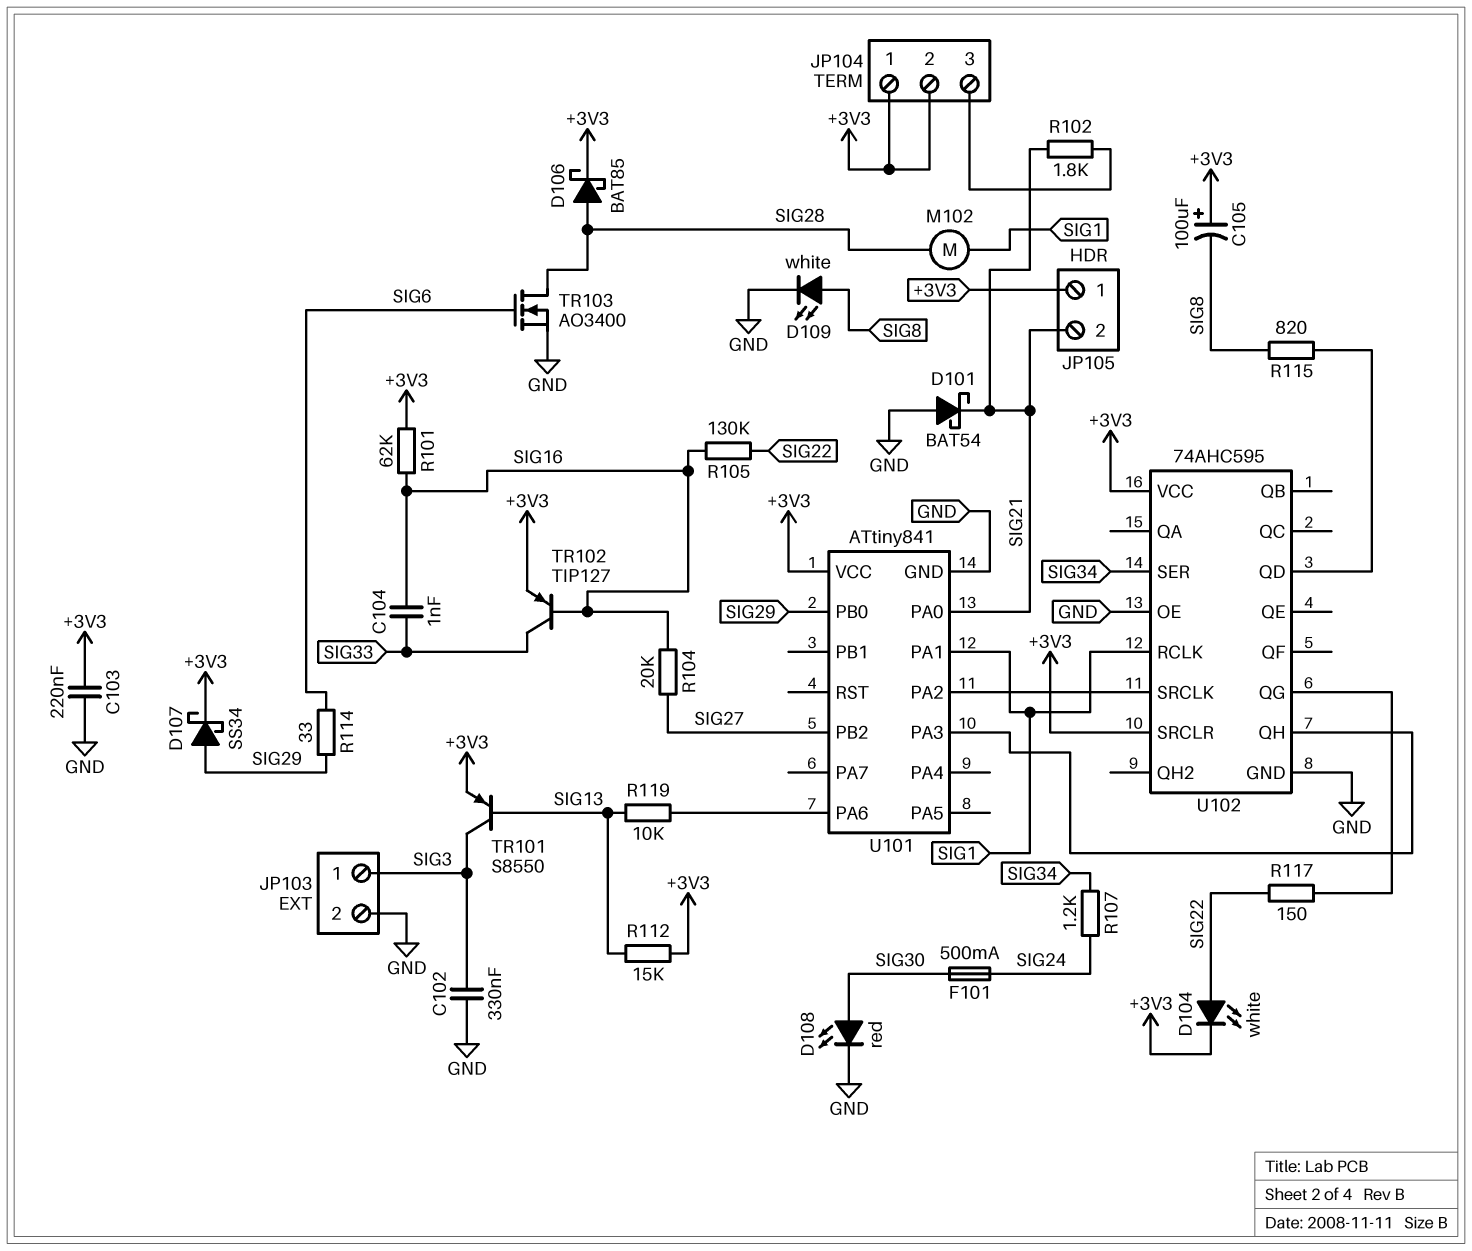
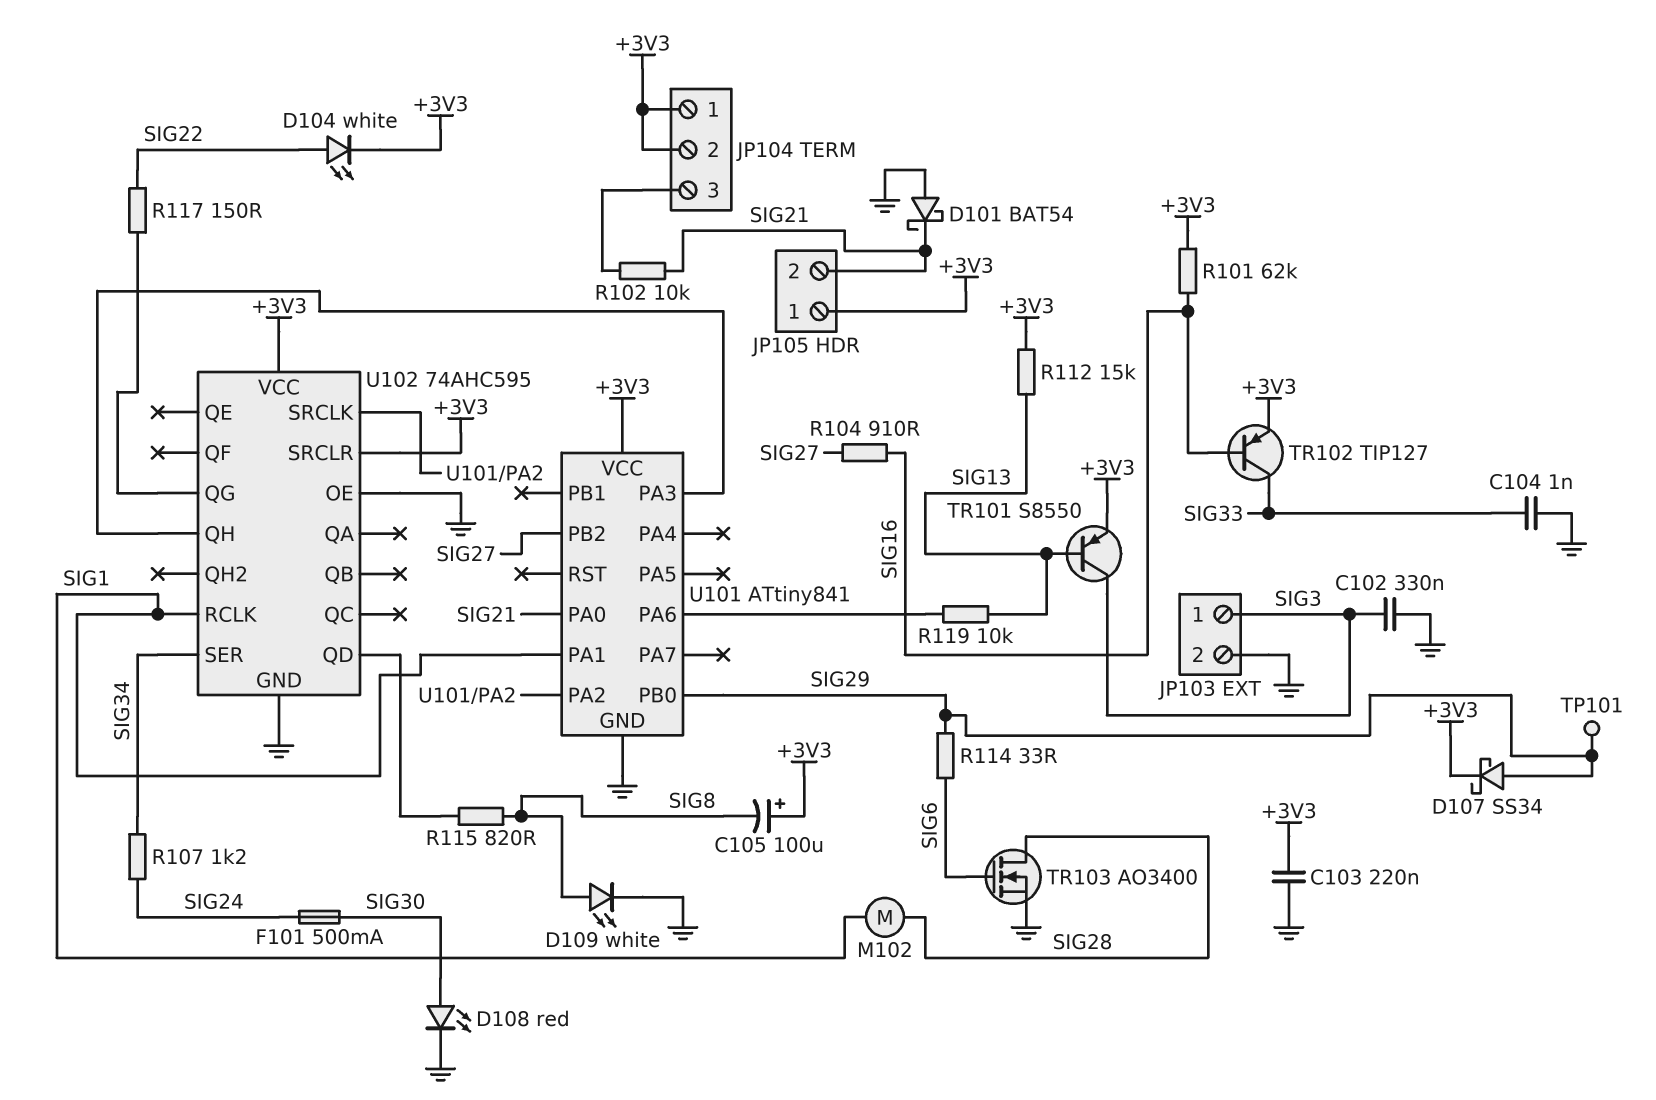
C104: 1nF (SIG16, SIG33) -> 1nF (GND, SIG33)
D106: schottky BAT85 (A SIG28, K +3V3) -> none
R102: 1.8k (JP104/3, SIG21) -> 10k (JP104/3, SIG21)
R104: 20k (SIG16, SIG27) -> 910 (SIG16, SIG27)
R105: 130k (SIG16, SIG22) -> none
TP101: none -> test point (SIG29)

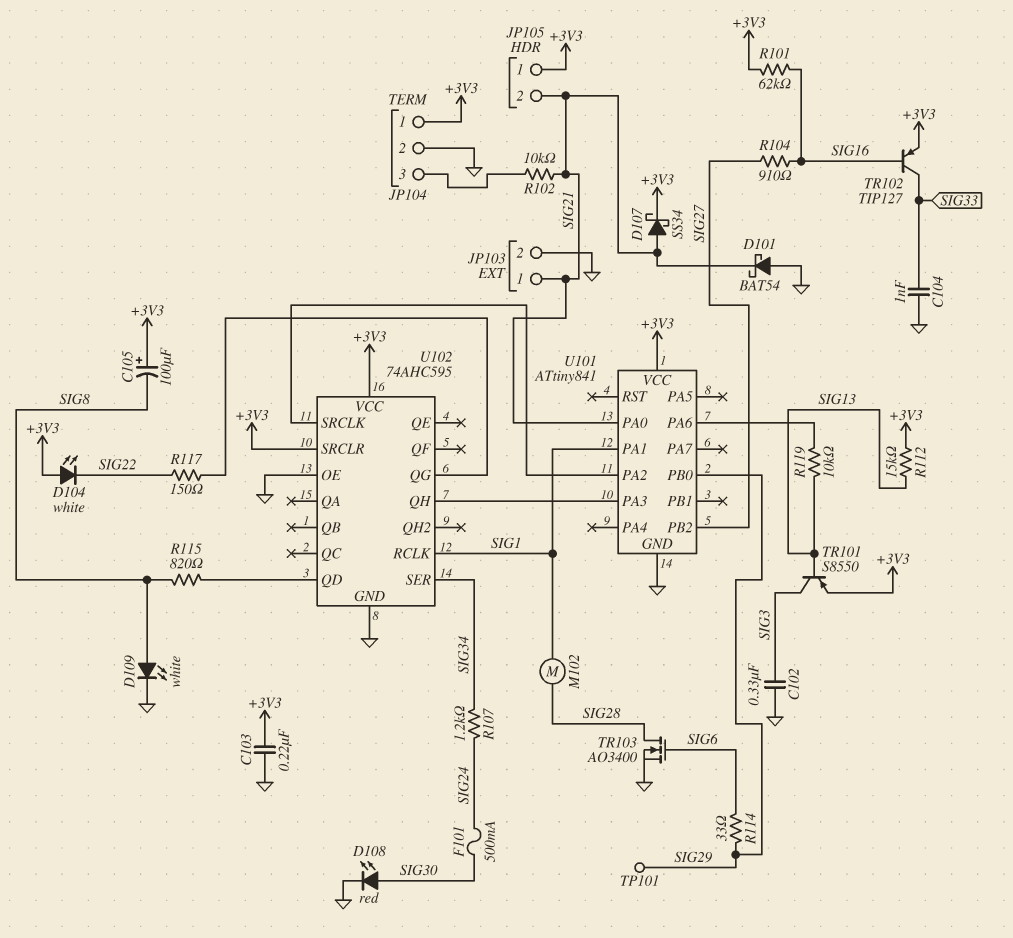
D104: LED white (A SIG22, K +3V3) -> LED white (A +3V3, K SIG22)
D107: schottky SS34 (A SIG29, K +3V3) -> schottky SS34 (A SIG21, K +3V3)
JP103 pin 1: SIG3 -> SIG21
JP104 pin 2: +3V3 -> GND

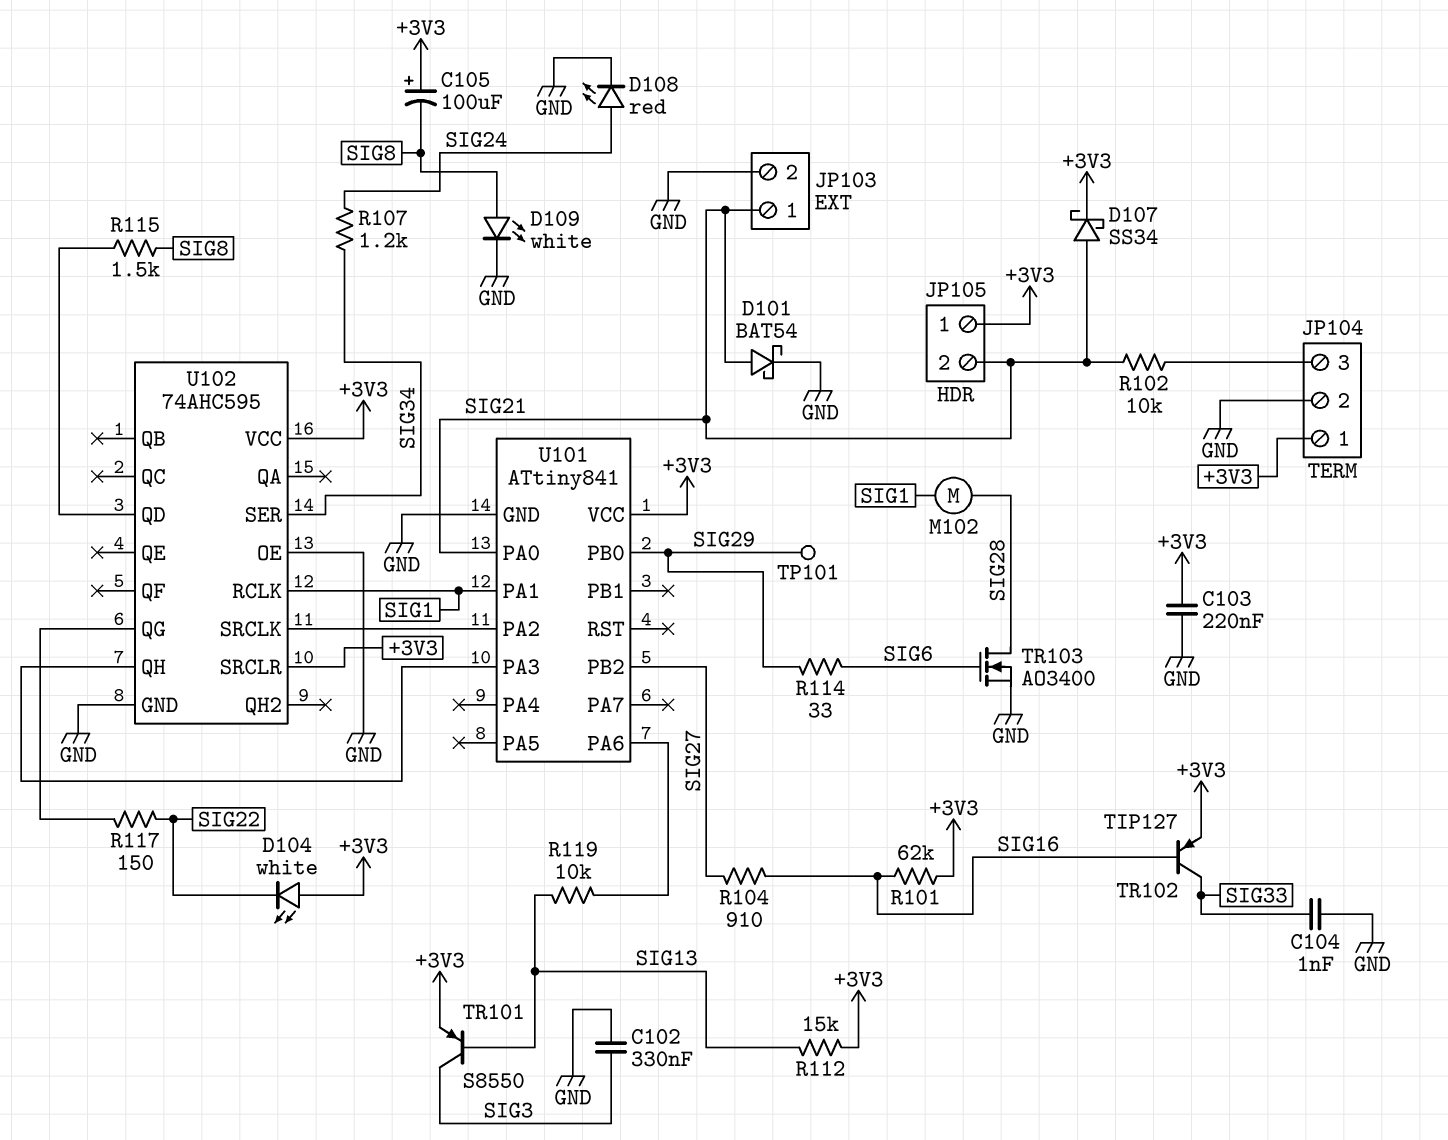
D101: schottky BAT54 (A GND, K SIG21) -> schottky BAT54 (A SIG21, K GND)
D108: LED red (A SIG30, K GND) -> LED red (A SIG24, K GND)
F101: 500mA (SIG24, SIG30) -> none
R115: 820 (SIG8, U102/QD) -> 1.5k (SIG8, U102/QD)

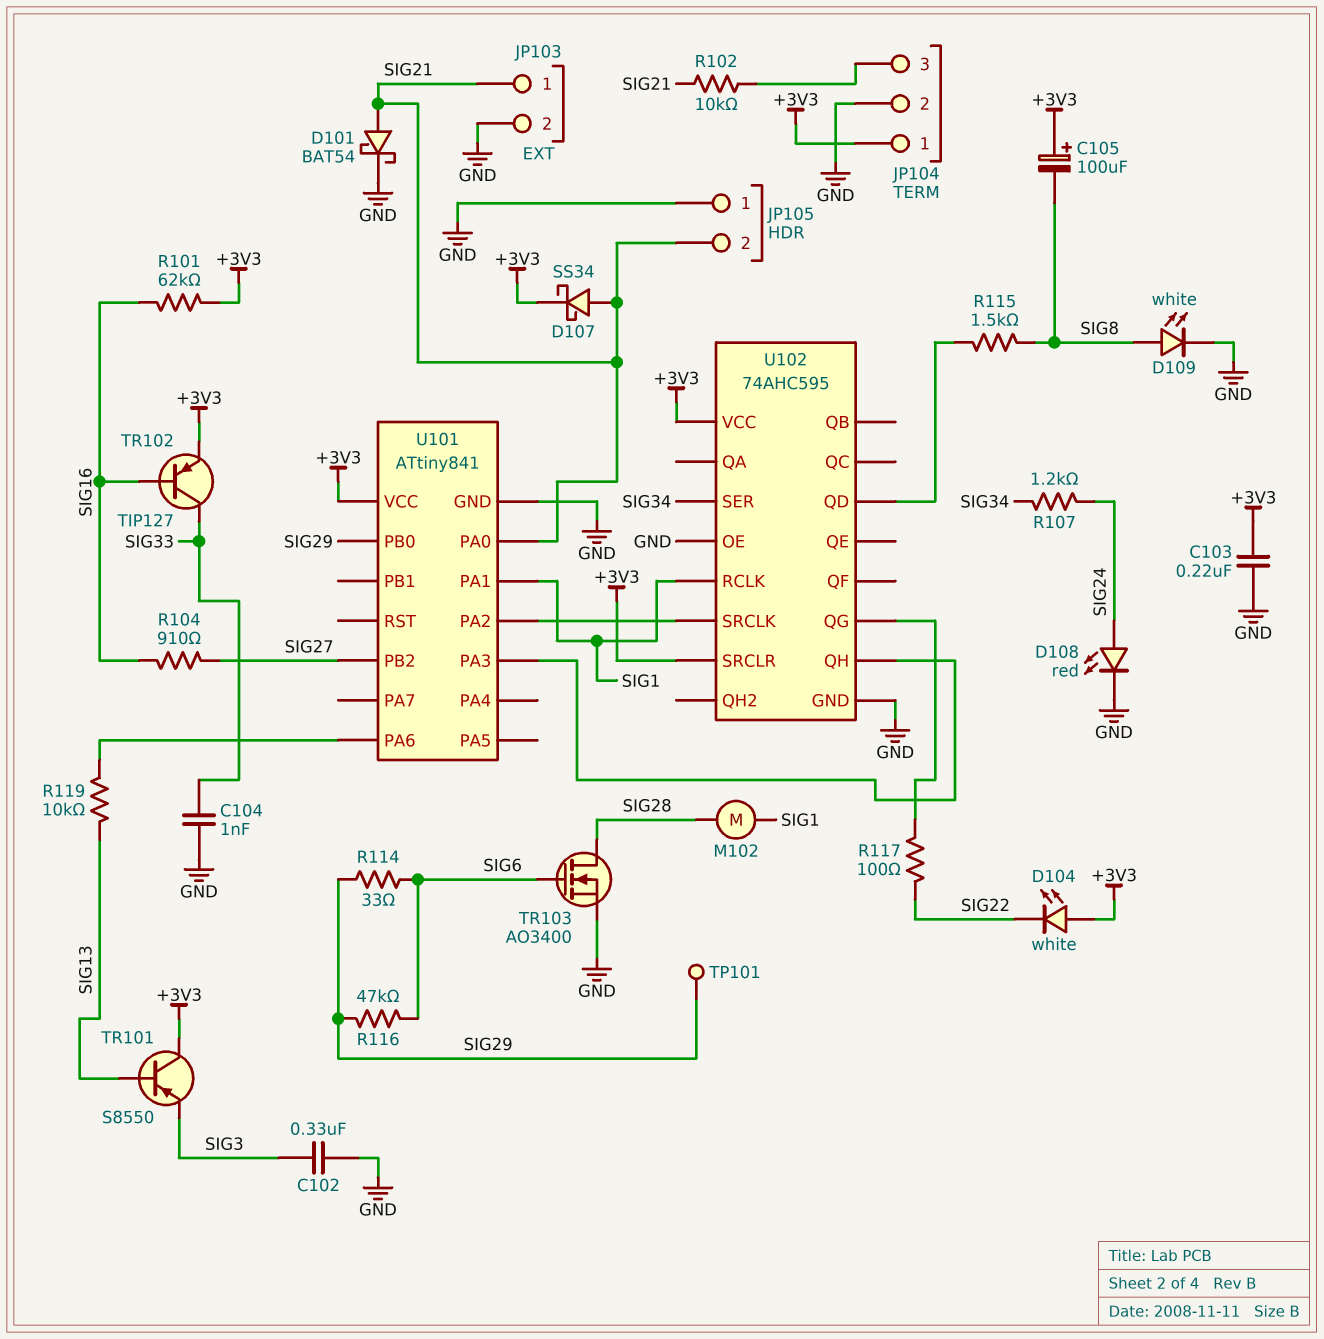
JP105 pin 1: +3V3 -> GND
R112: 15k (+3V3, SIG13) -> none
R116: none -> 47k (SIG6, SIG29)
R117: 150 (SIG22, U102/QG) -> 100 (SIG22, U102/QG)
TR101: PNP S8550 (B SIG13, C SIG3, E +3V3) -> PNP S8550 (B SIG13, C +3V3, E SIG3)

